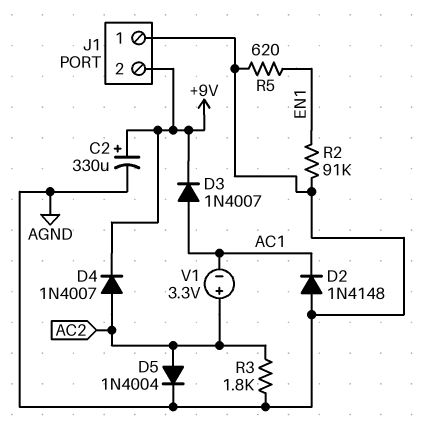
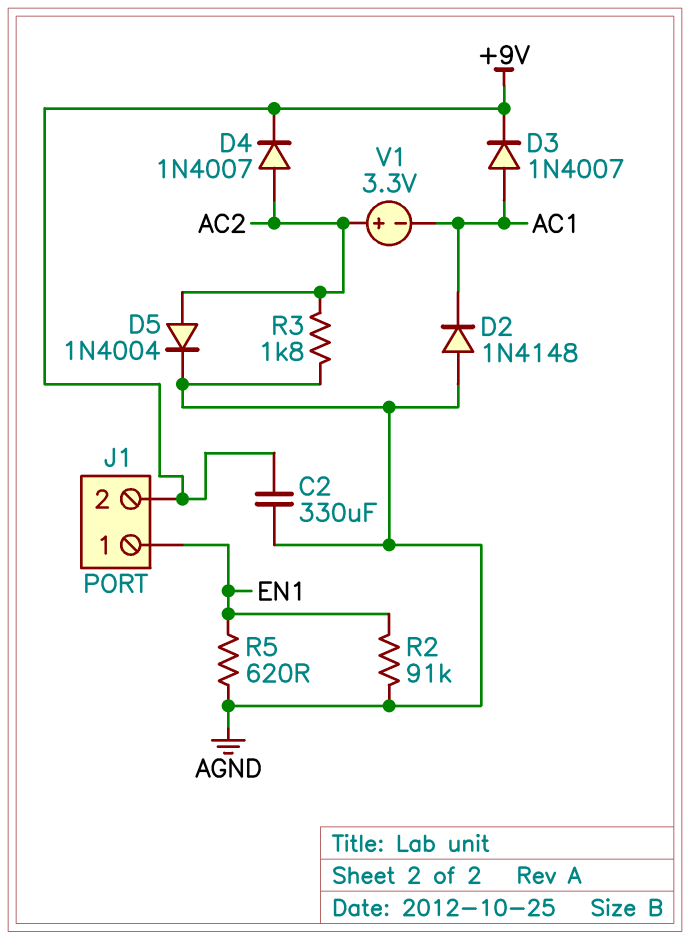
C2: 330uF (plus +9V, minus AGND) -> 330uF (+9V, AGND)
J1 pin 1: AGND -> EN1

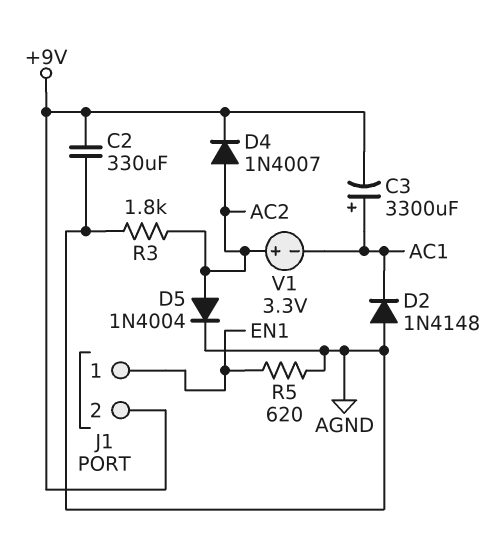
C3: none -> 3300uF (plus AC1, minus +9V)
D3: diode 1N4007 (A AC1, K +9V) -> none
R2: 91k (AGND, EN1) -> none

